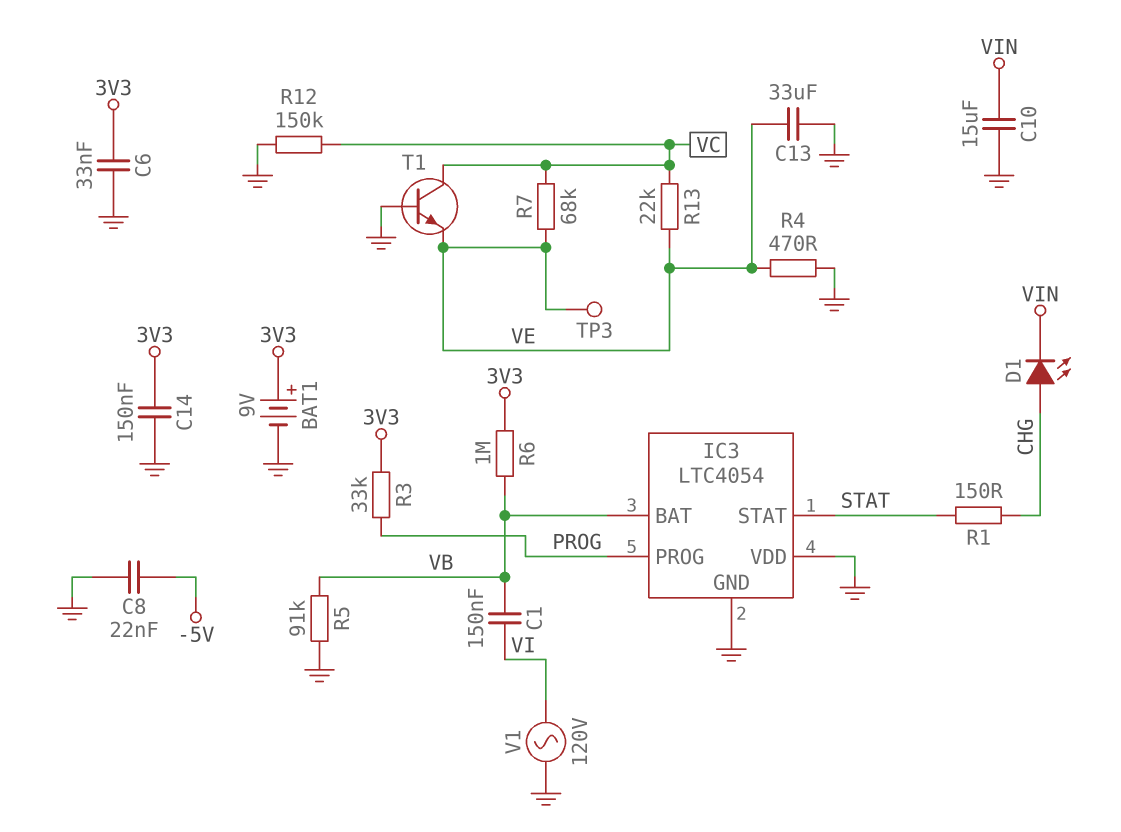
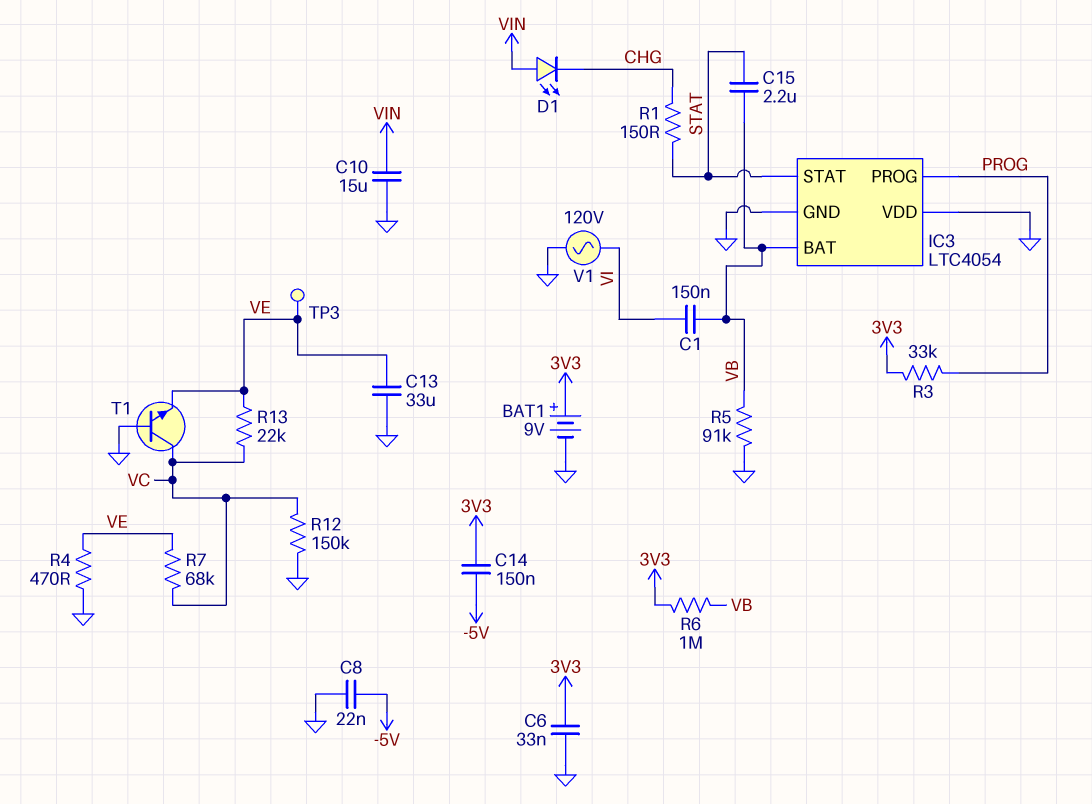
C14: 150nF (3V3, GND) -> 150nF (-5V, 3V3)
C15: none -> 2.2uF (STAT, VB)
D1: LED (A CHG, K VIN) -> LED (A VIN, K CHG)

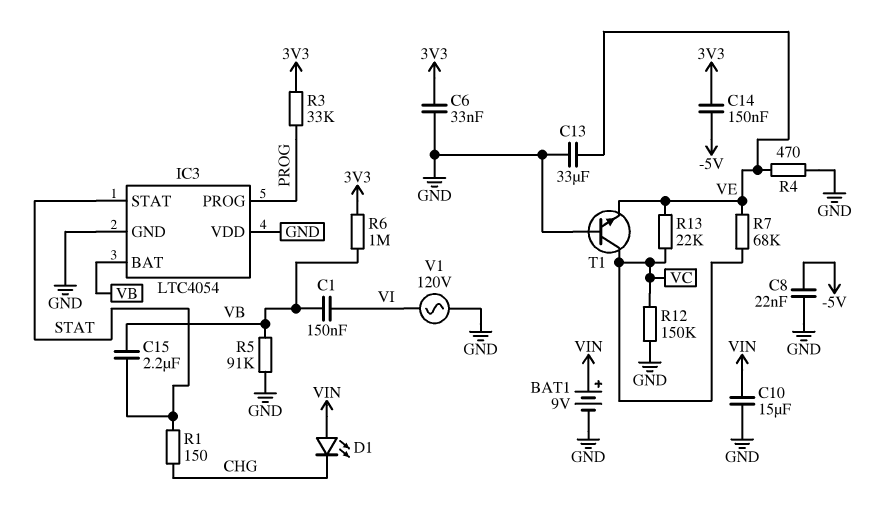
BAT1: 9V (plus 3V3, minus GND) -> 9V (plus VIN, minus GND)
TP3: test point (VE) -> none

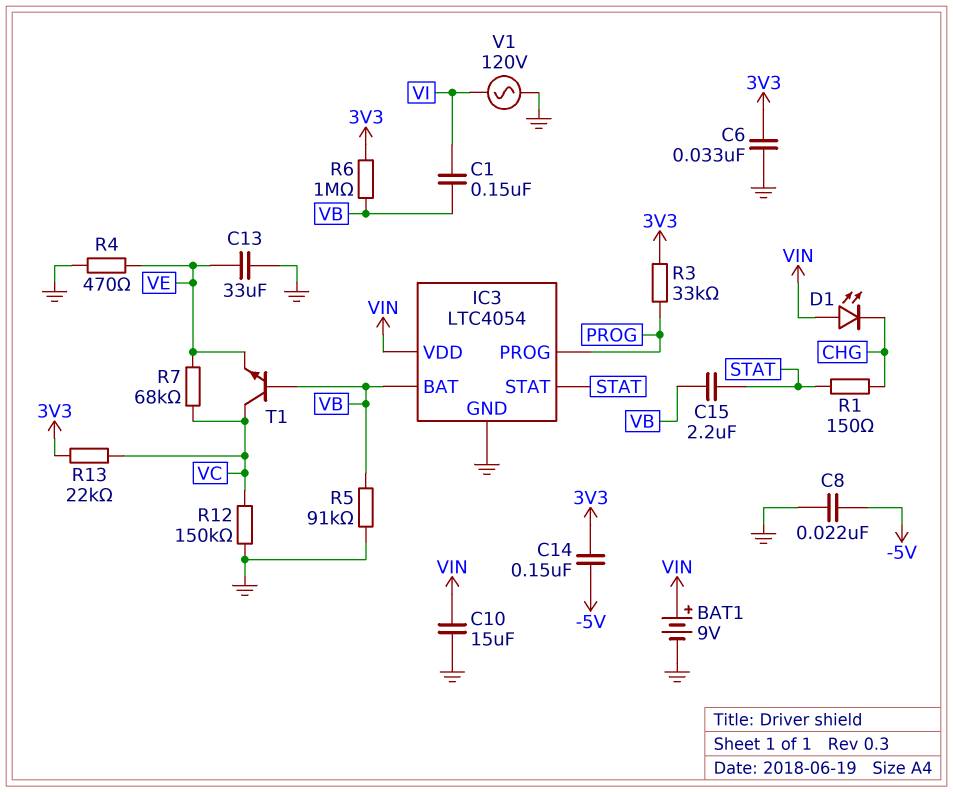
IC3 pin VDD: GND -> VIN
R13: 22k (VC, VE) -> 22k (3V3, VC)
T1: NPN (B GND, C VC, E VE) -> NPN (B VB, C VC, E VE)

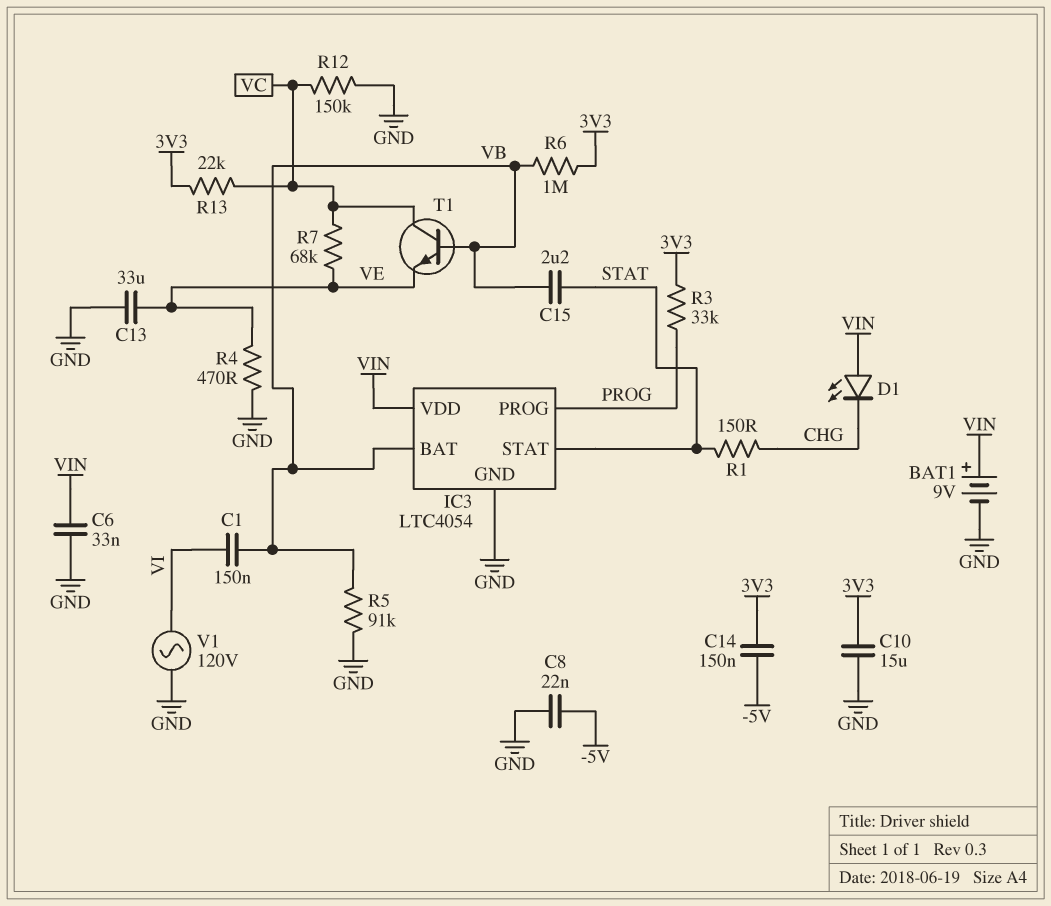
C6: 33nF (3V3, GND) -> 33nF (GND, VIN)
C10: 15uF (GND, VIN) -> 15uF (3V3, GND)

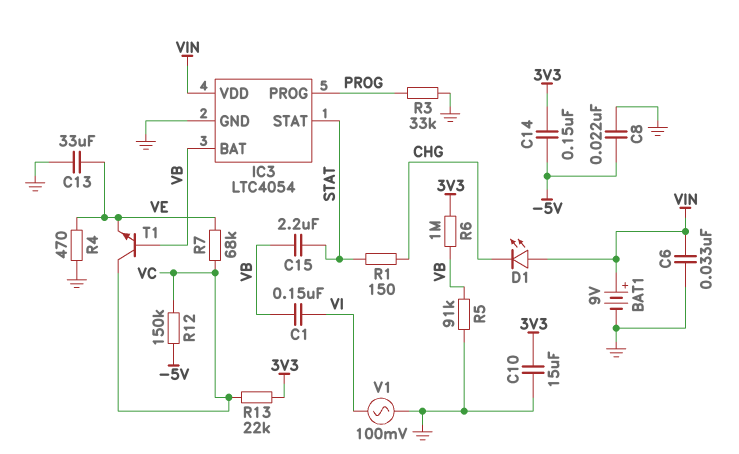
R3: 33k (3V3, PROG) -> 33k (GND, PROG)
R12: 150k (GND, VC) -> 150k (-5V, VC)
V1: AC 120V (GND, VI) -> AC 100mV (GND, VI)

